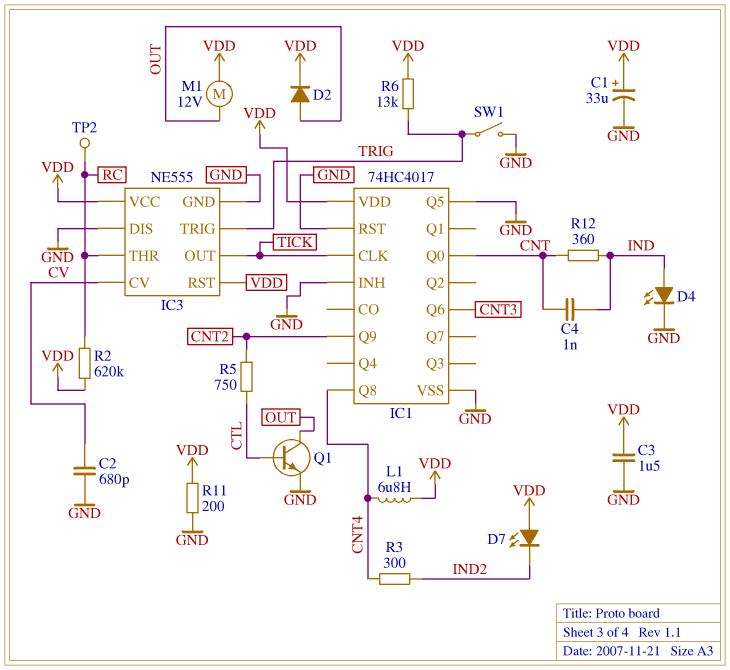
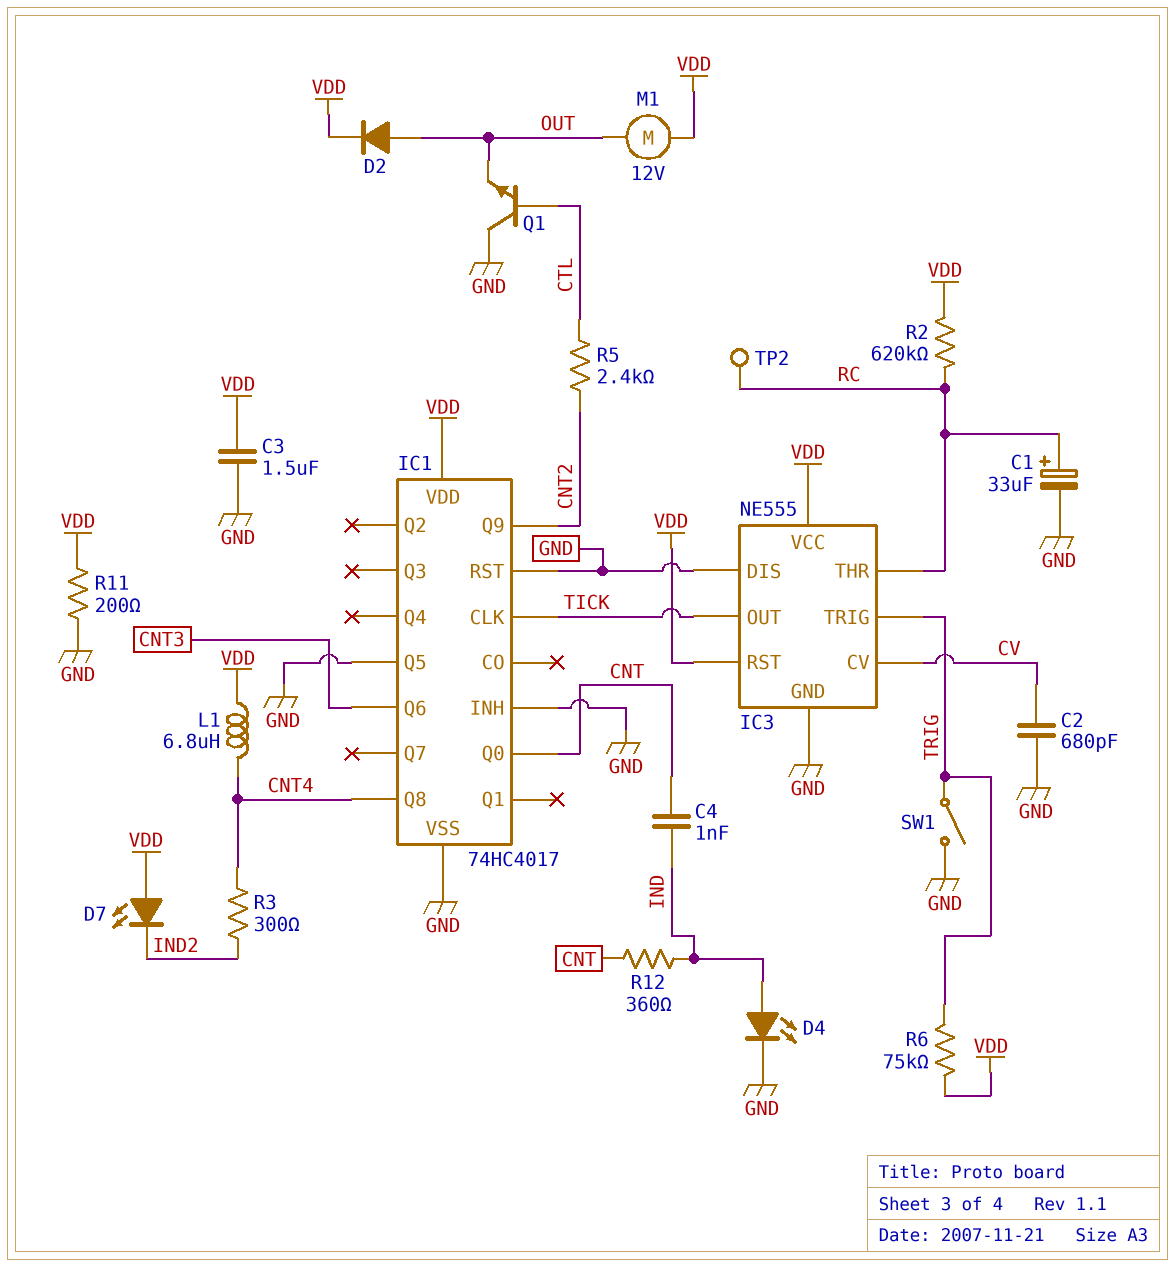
C1: 33uF (plus VDD, minus GND) -> 33uF (plus RC, minus GND)
Q1: NPN (B CTL, C OUT, E GND) -> NPN (B CTL, C GND, E OUT)
R5: 750 (CNT2, CTL) -> 2.4k (CNT2, CTL)
R6: 13k (TRIG, VDD) -> 75k (TRIG, VDD)

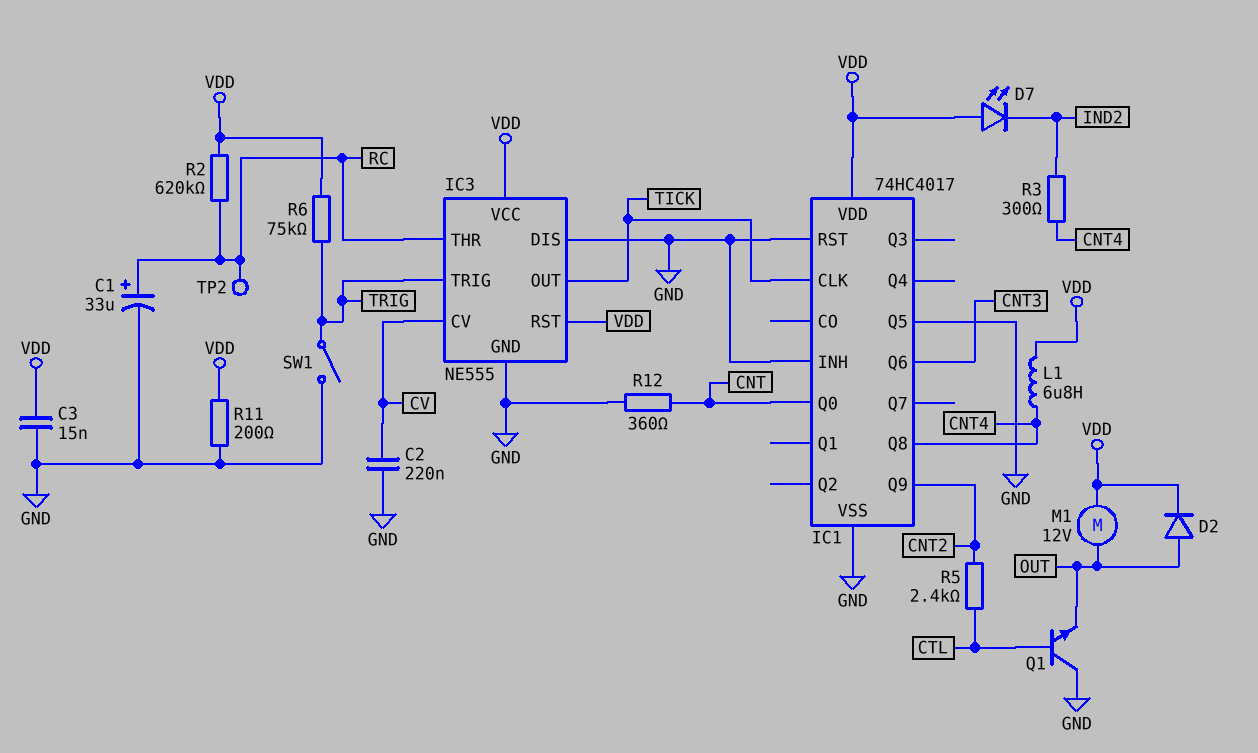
C2: 680pF (CV, GND) -> 220nF (CV, GND)
C3: 1.5uF (GND, VDD) -> 15nF (GND, VDD)
C4: 1nF (CNT, IND) -> none
D4: LED (A IND, K GND) -> none
R12: 360 (CNT, IND) -> 360 (CNT, GND)

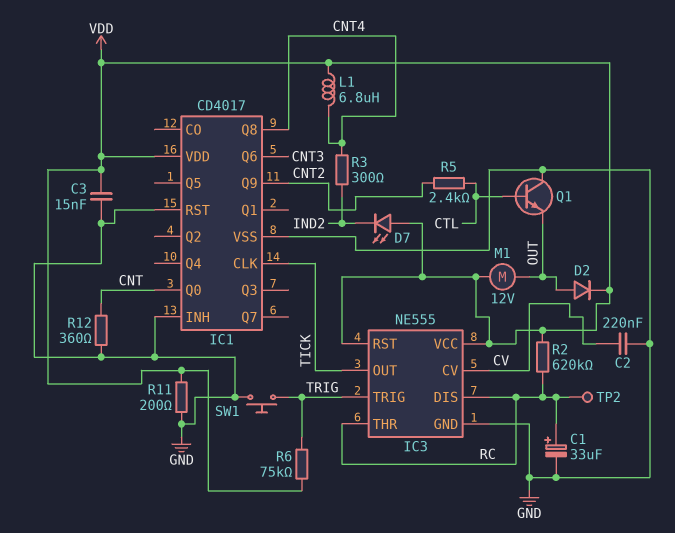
IC1: 74HC4017 -> CD4017
IC1 pin Q5: GND -> none
IC3 pin DIS: GND -> RC
SW1: switch (GND, TRIG) -> button (GND, TRIG)

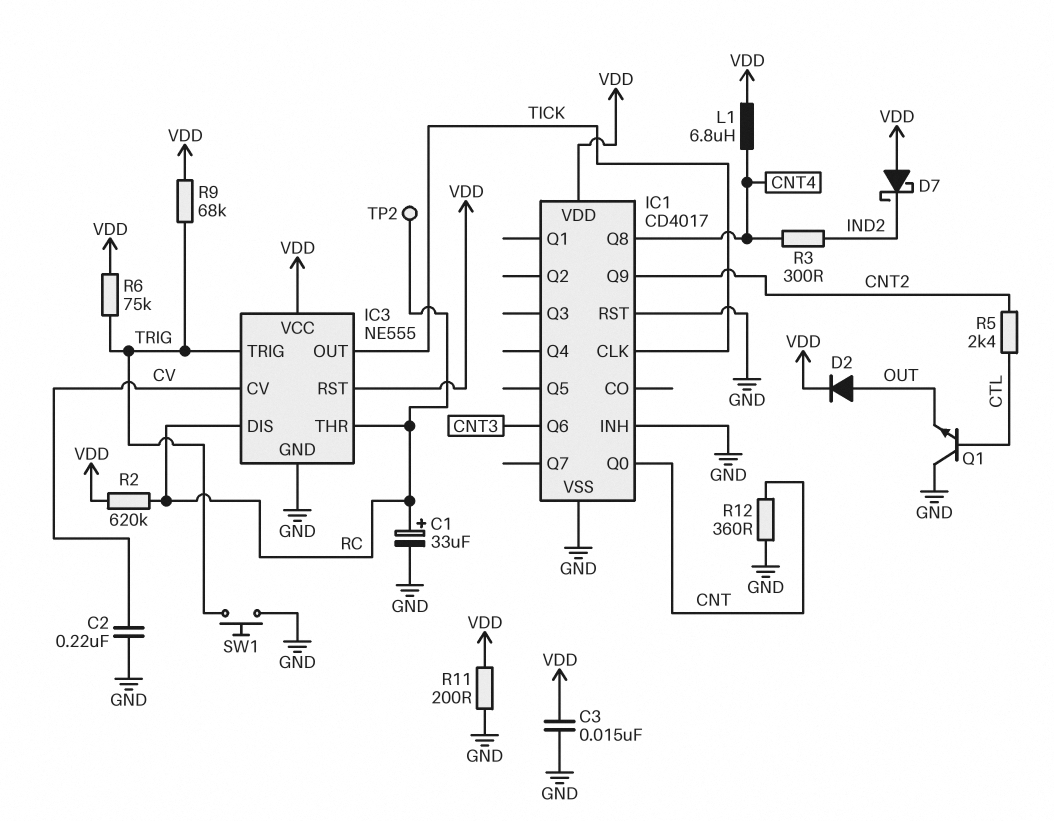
D7: LED (A VDD, K IND2) -> schottky (A VDD, K IND2)
M1: motor 12V (OUT, VDD) -> none
R9: none -> 68k (TRIG, VDD)

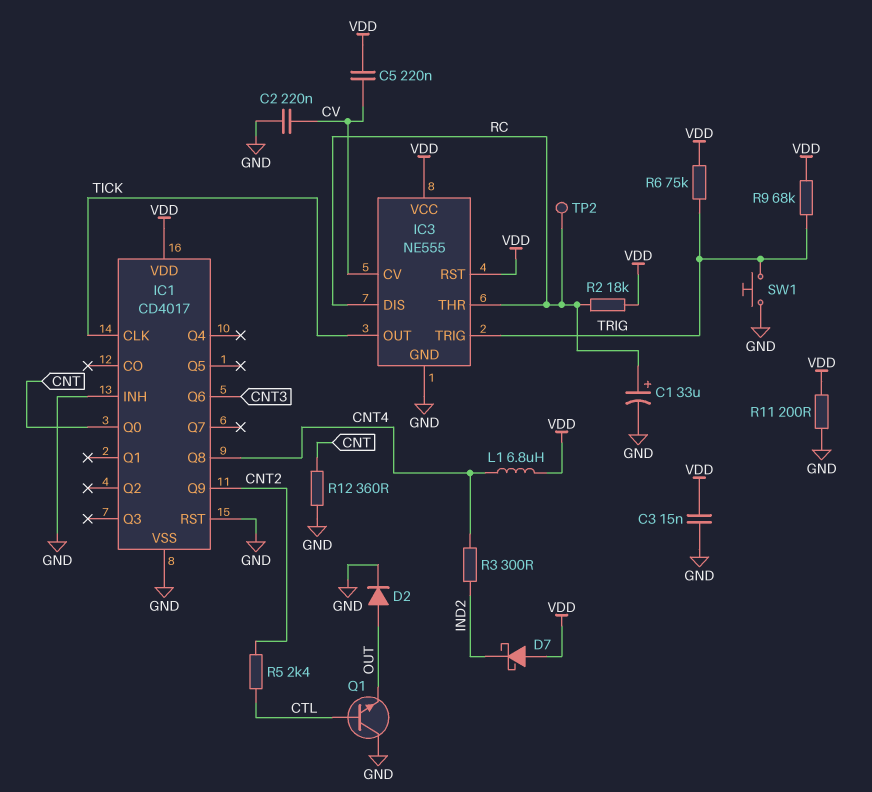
C5: none -> 220nF (CV, VDD)
D2: diode (A OUT, K VDD) -> diode (A OUT, K GND)
R2: 620k (RC, VDD) -> 18k (RC, VDD)

